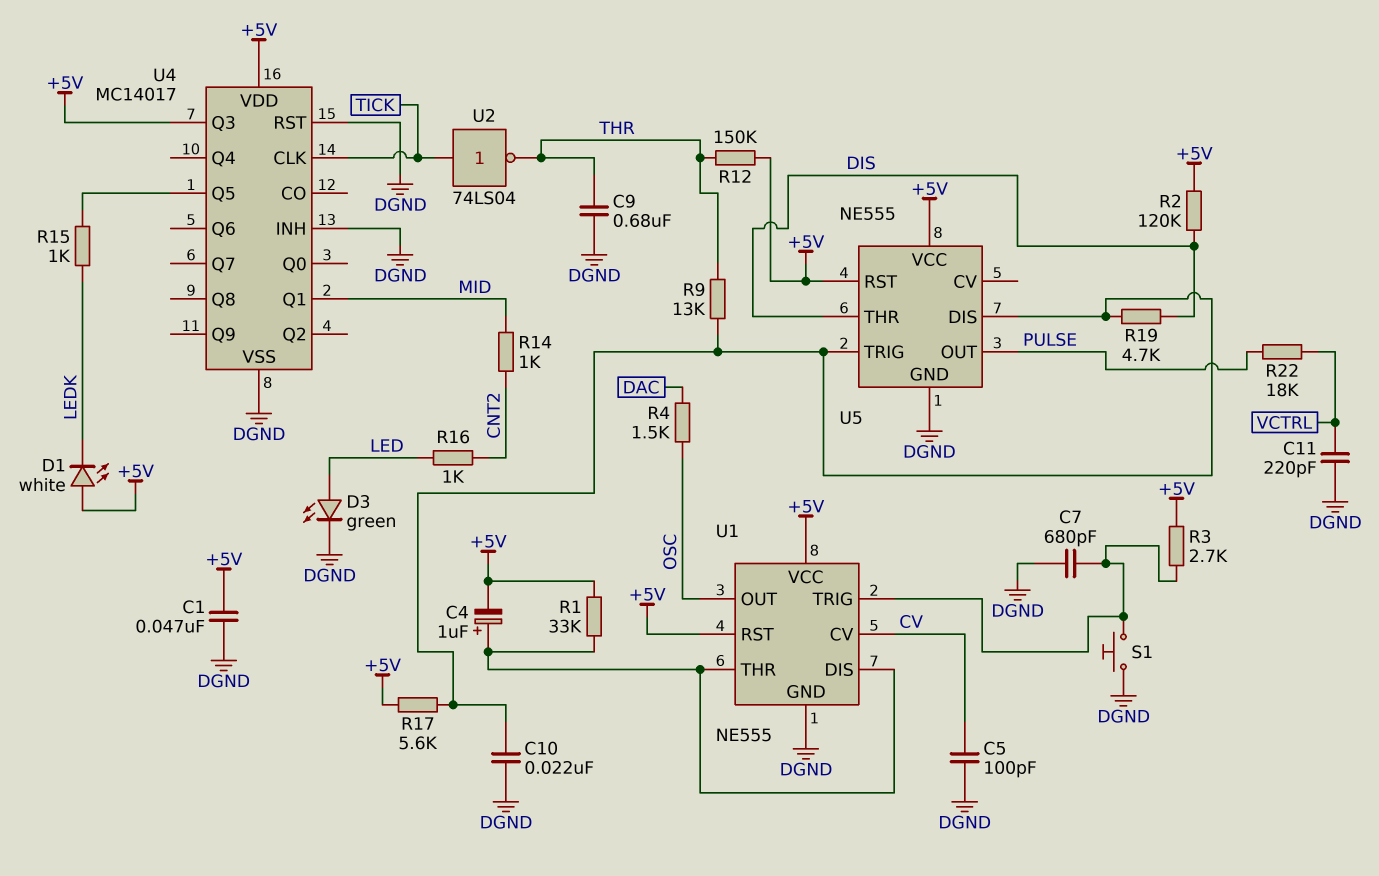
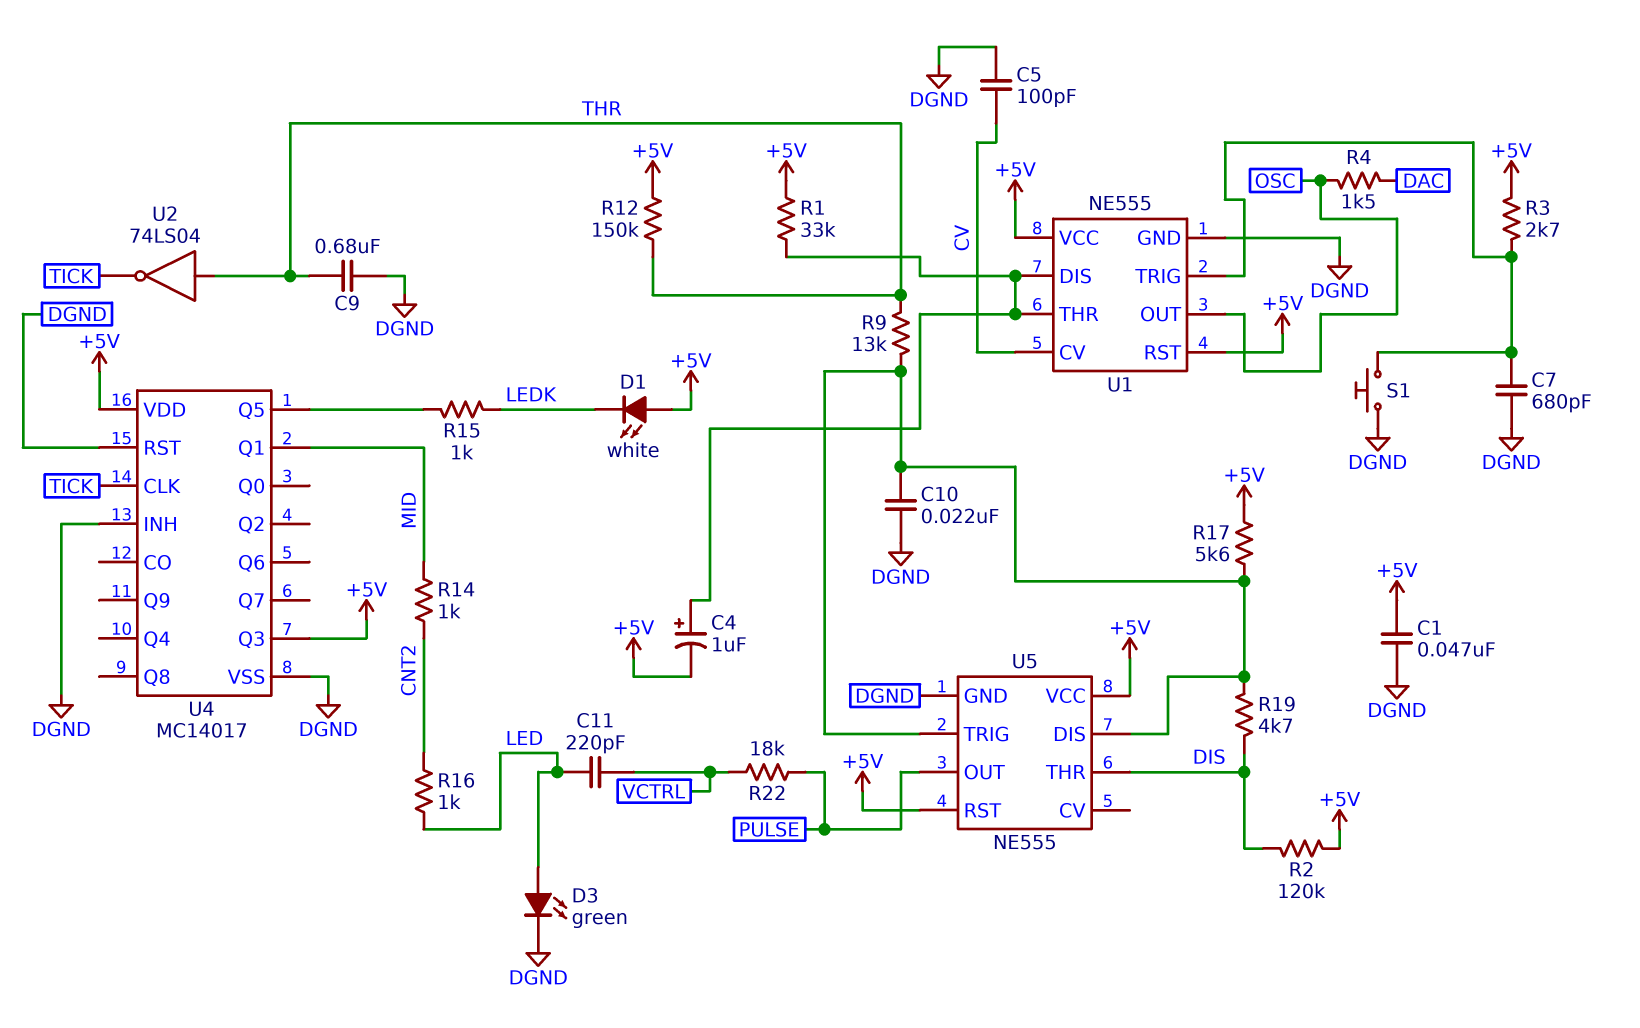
C11: 220pF (DGND, VCTRL) -> 220pF (LED, VCTRL)
U2: NOT 74LS04 (in TICK, out THR) -> NOT 74LS04 (in THR, out TICK)

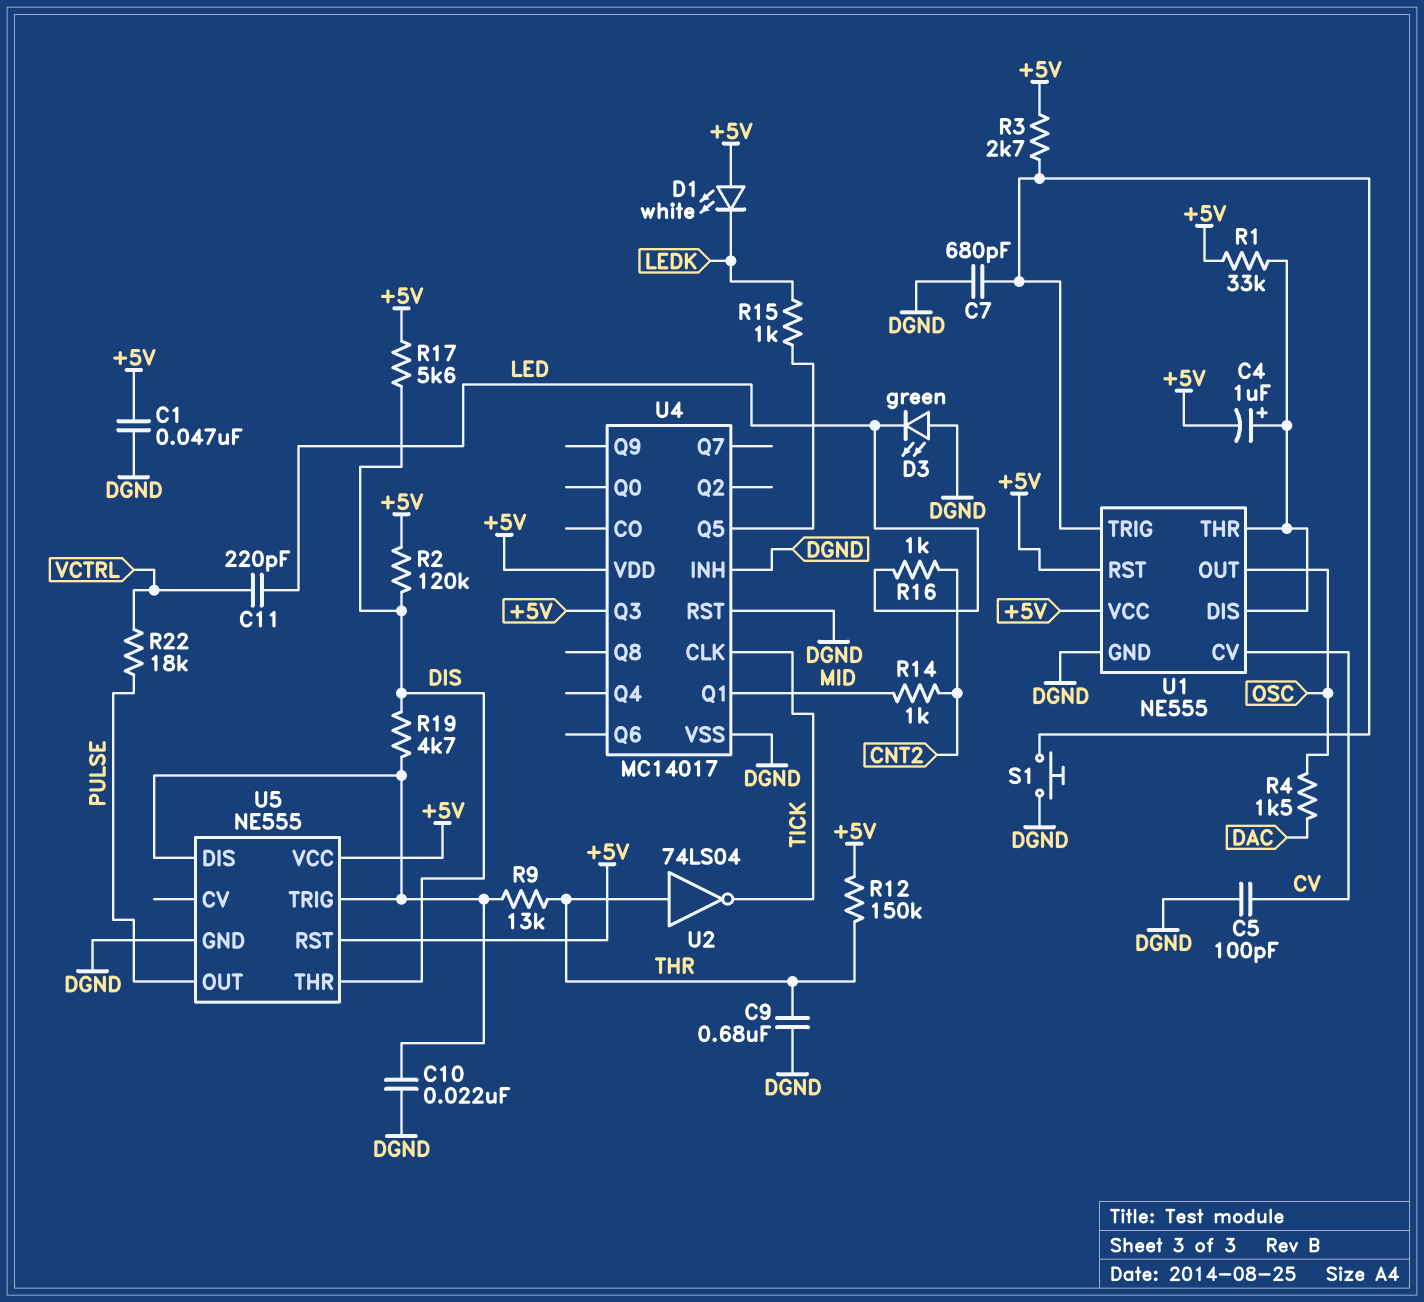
D3: LED green (A LED, K DGND) -> LED green (A DGND, K LED)
R17: 5.6k (+5V, U5/DIS) -> 5.6k (+5V, DIS)

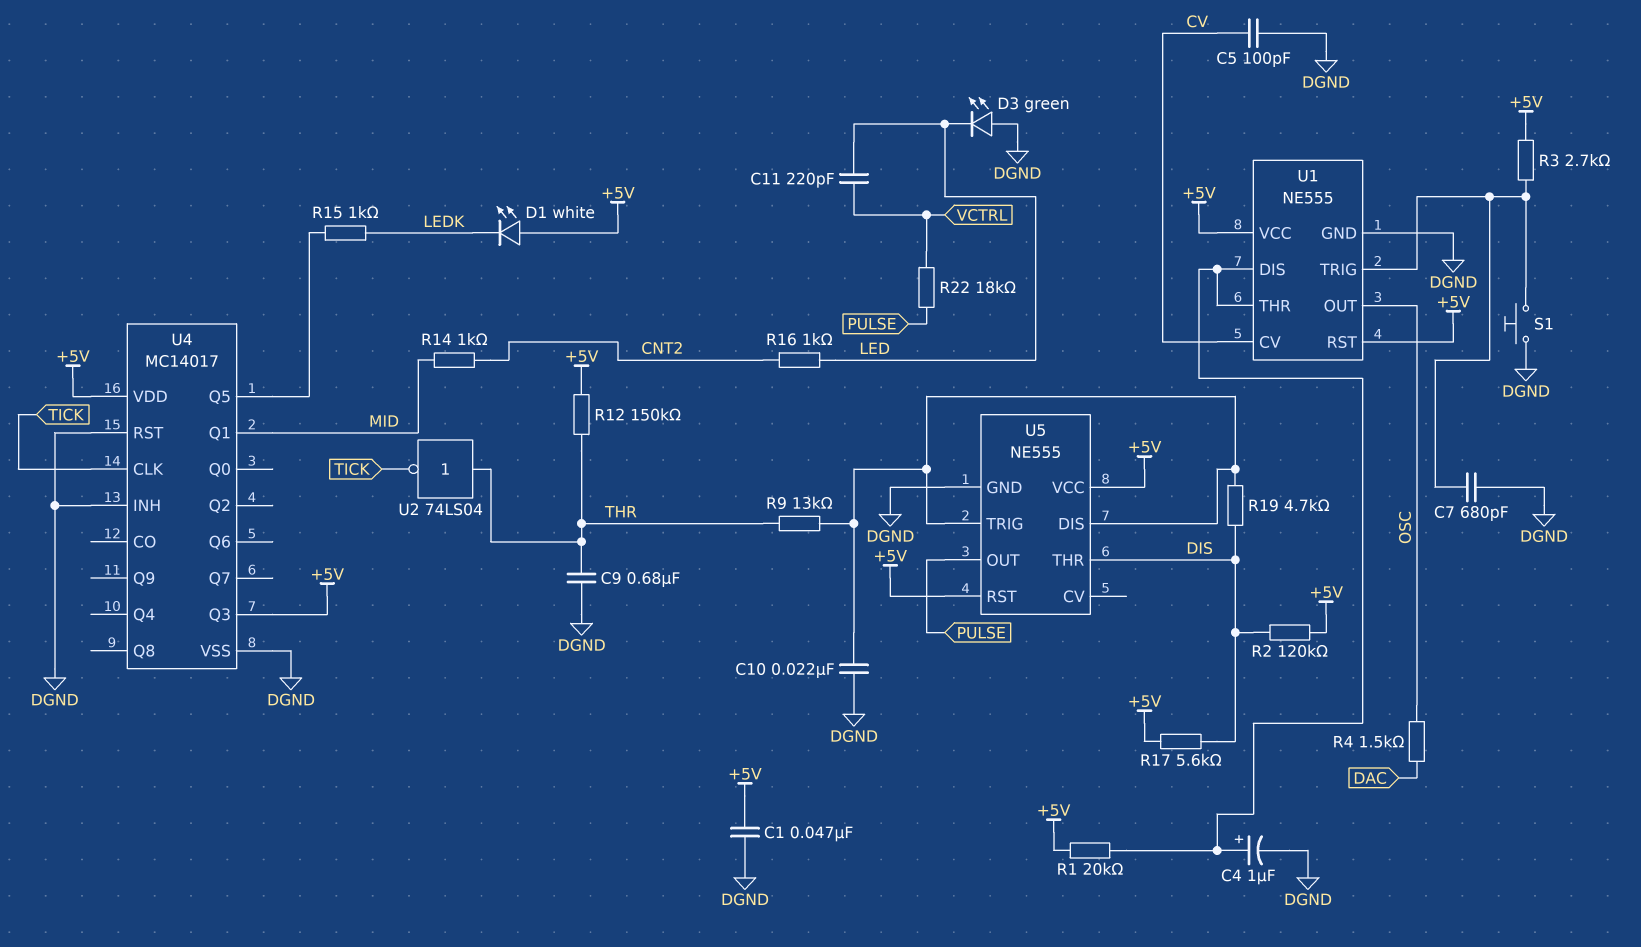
C4: 1uF (plus U1/DIS, minus +5V) -> 1uF (plus U1/DIS, minus DGND)
R1: 33k (+5V, U1/DIS) -> 20k (+5V, U1/DIS)

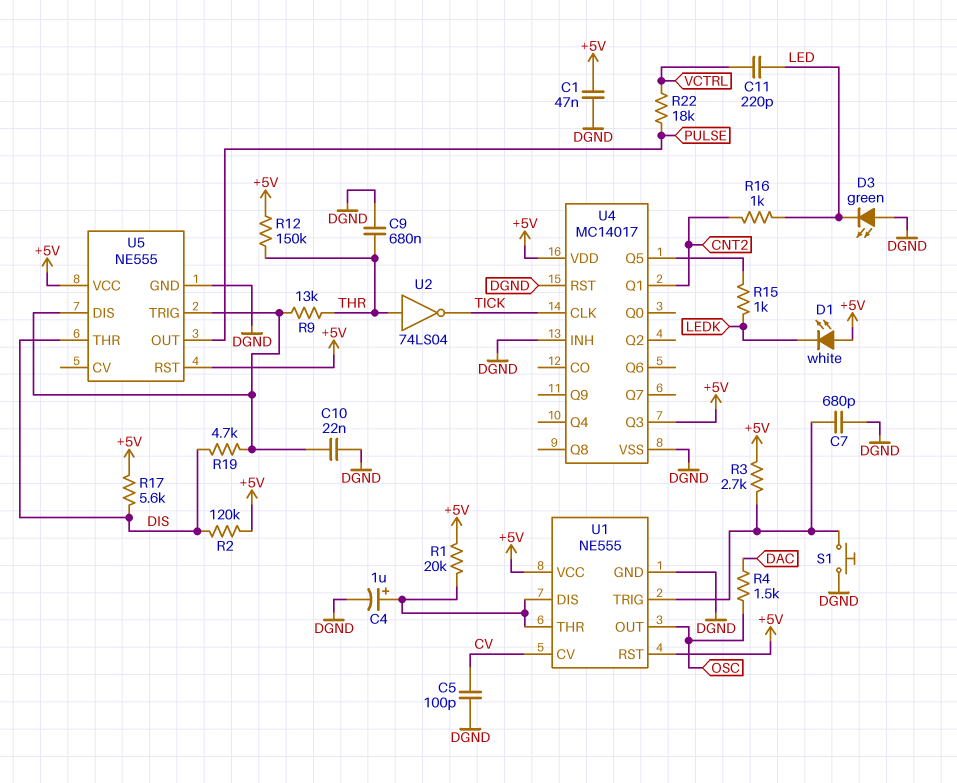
R14: 1k (CNT2, MID) -> none
U4 pin Q1: MID -> CNT2

